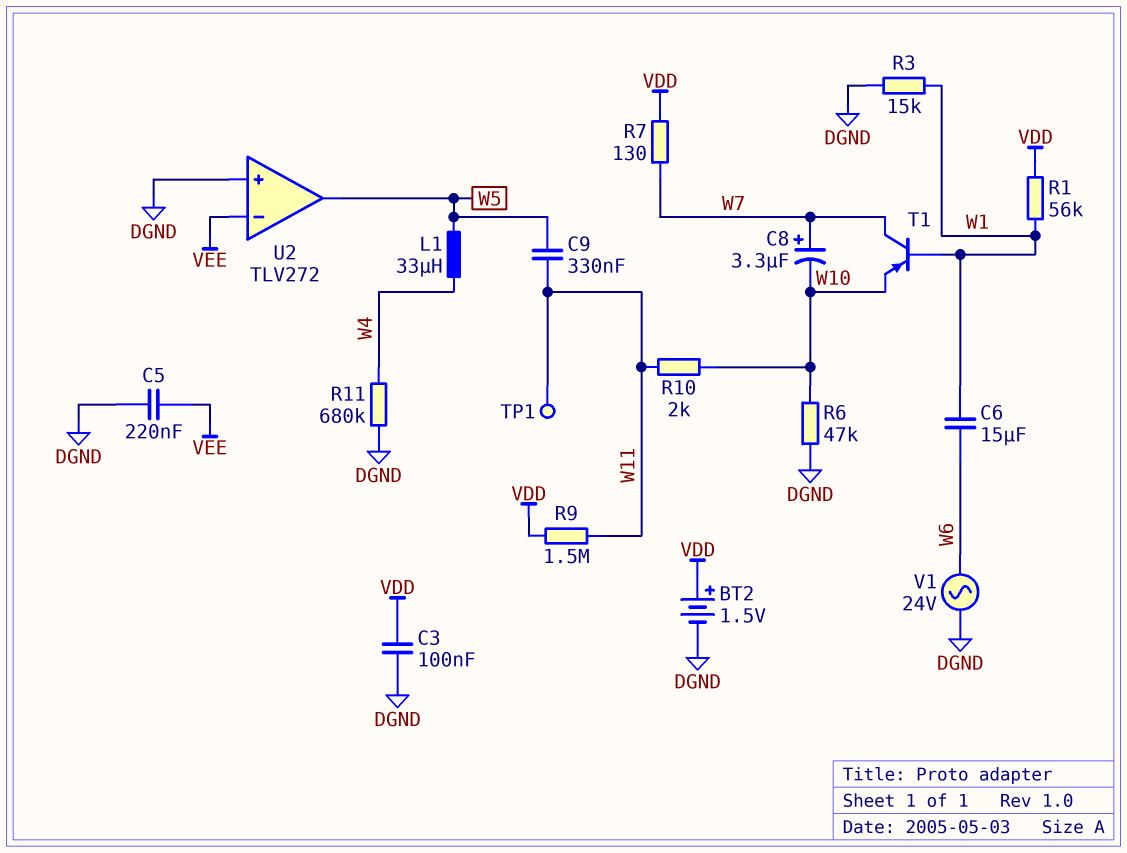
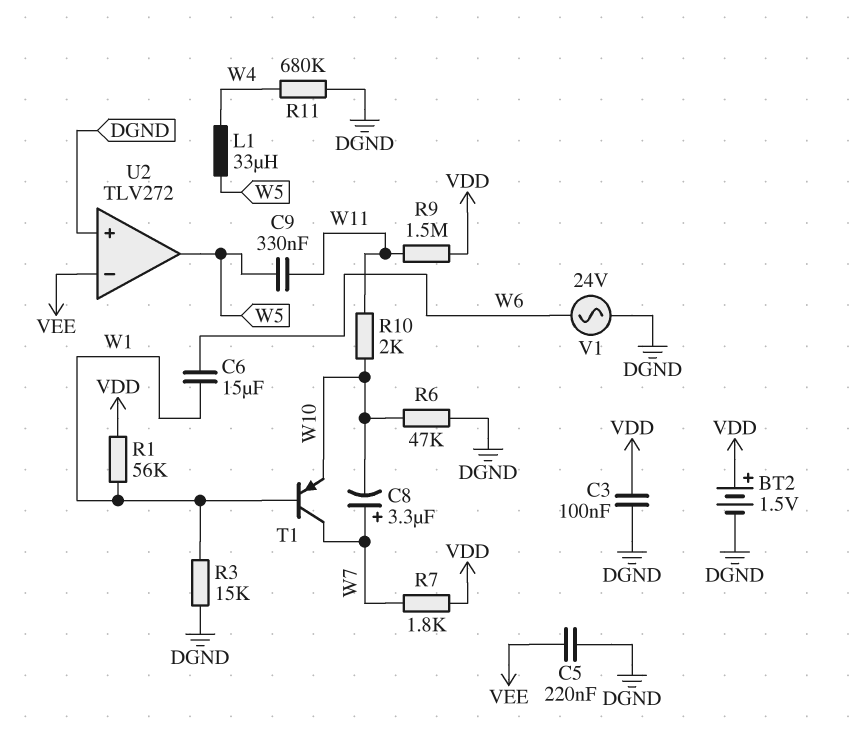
R7: 130 (VDD, W7) -> 1.8k (VDD, W7)
TP1: test point (W11) -> none

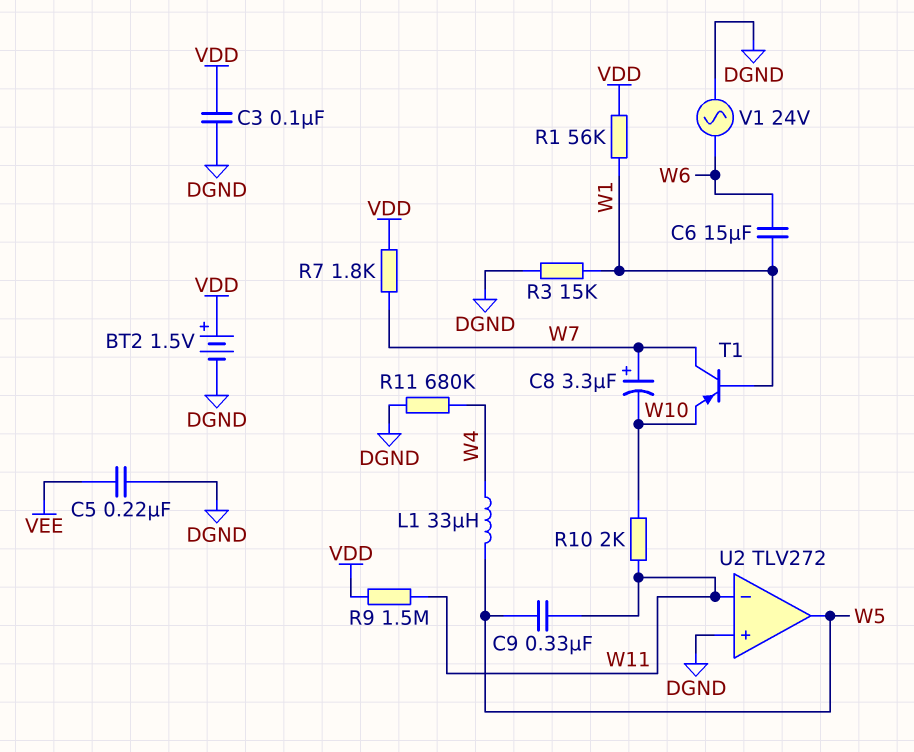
R6: 47k (DGND, W10) -> none
U2 pin in-: VEE -> W11

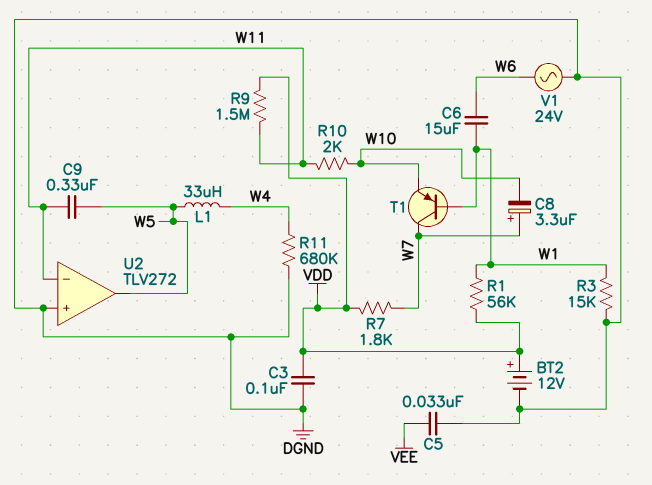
BT2: 1.5V (plus VDD, minus DGND) -> 12V (plus VDD, minus DGND)
C5: 220nF (DGND, VEE) -> 33nF (DGND, VEE)

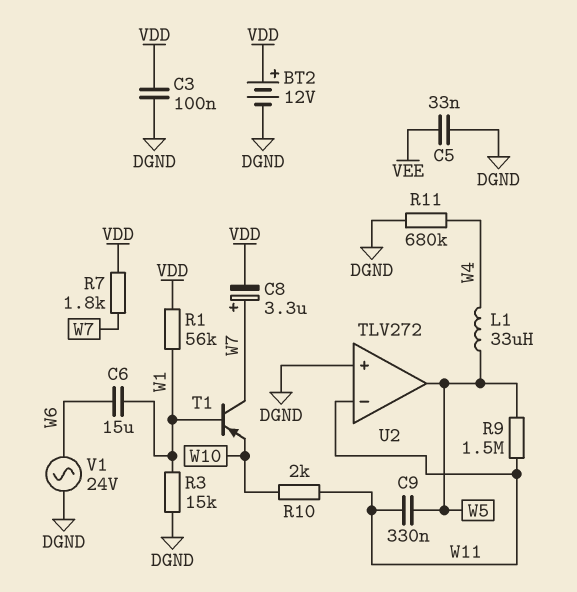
C8: 3.3uF (plus W7, minus W10) -> 3.3uF (plus W7, minus VDD)
R9: 1.5M (VDD, W11) -> 1.5M (W5, W11)

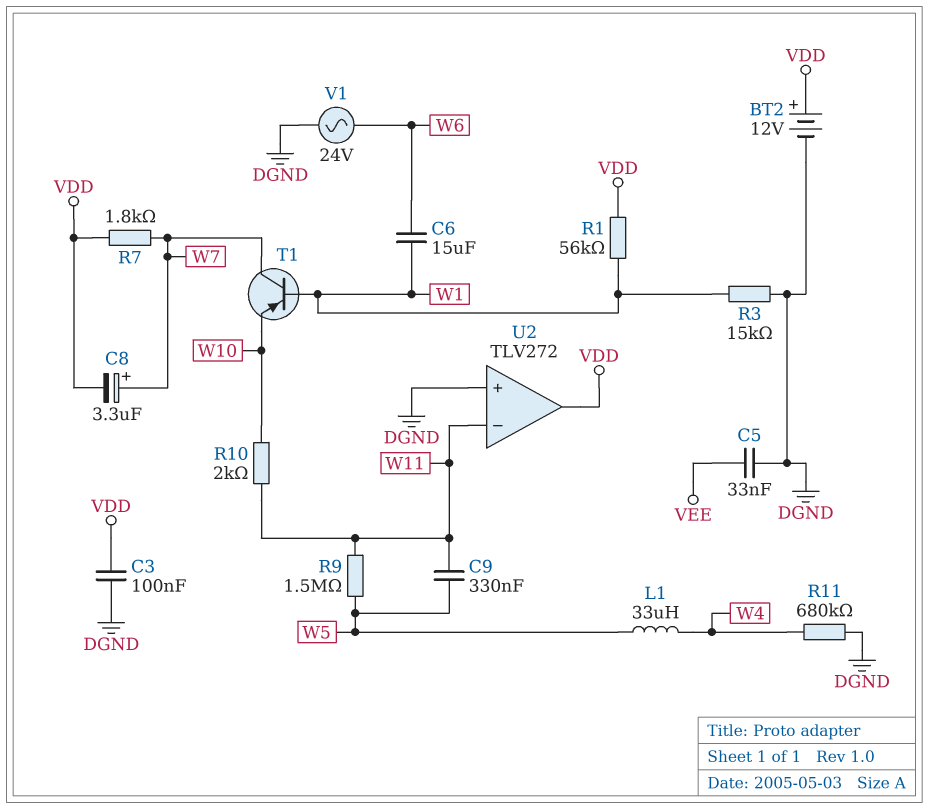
U2 pin out: W5 -> VDD

